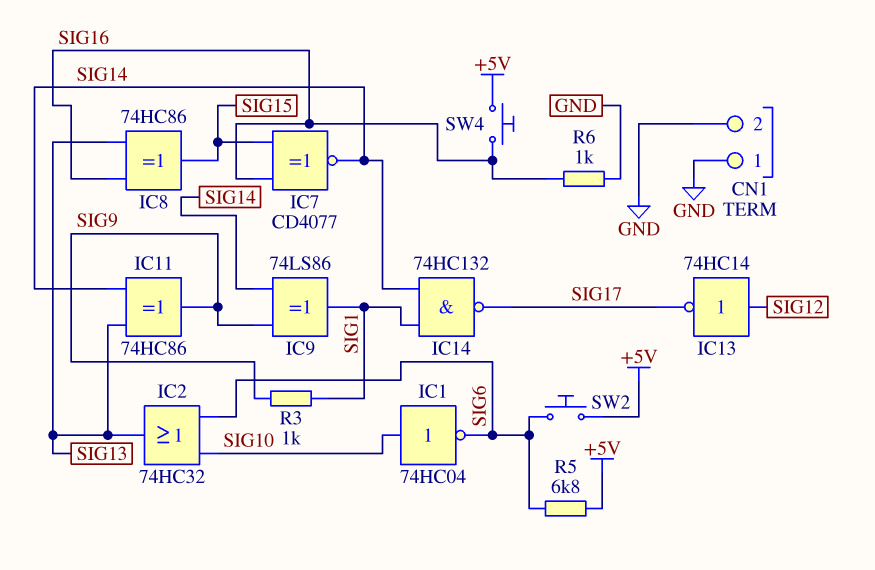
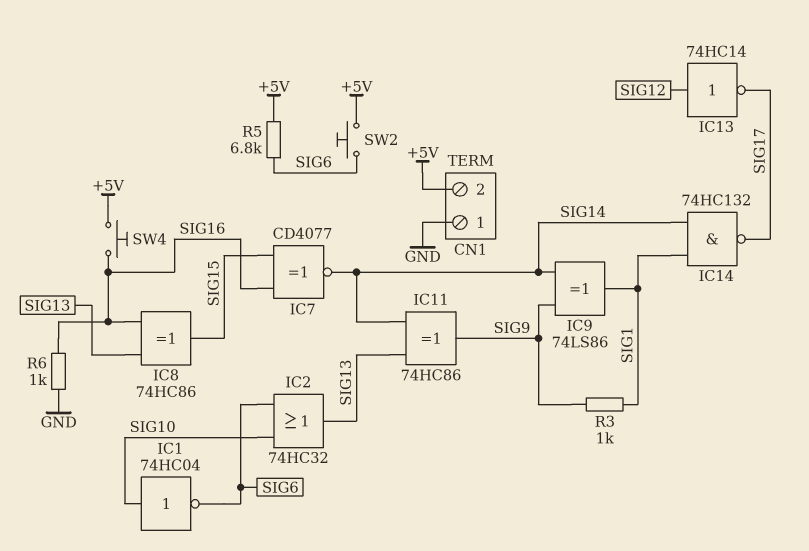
CN1 pin 2: GND -> +5V

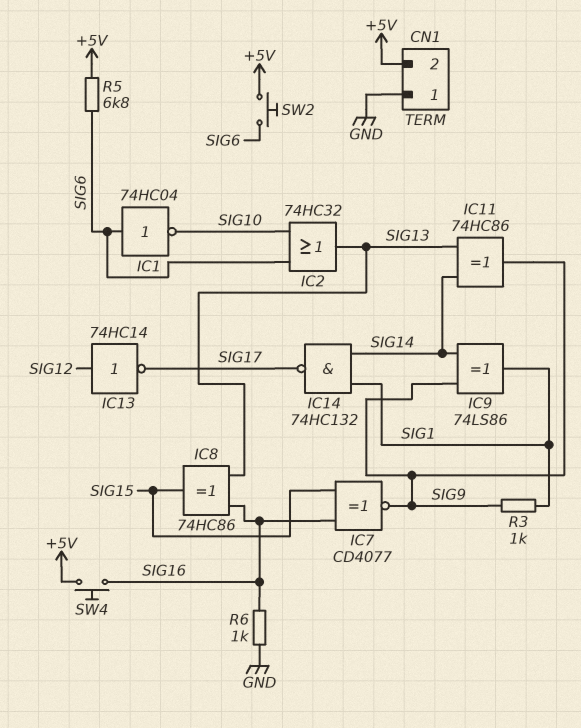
IC1: NOT 74HC04 (in SIG10, out SIG6) -> NOT 74HC04 (in SIG6, out SIG10)
IC7: XNOR CD4077 (in SIG15, in SIG16, out SIG14) -> XNOR CD4077 (in SIG15, in SIG16, out SIG9)

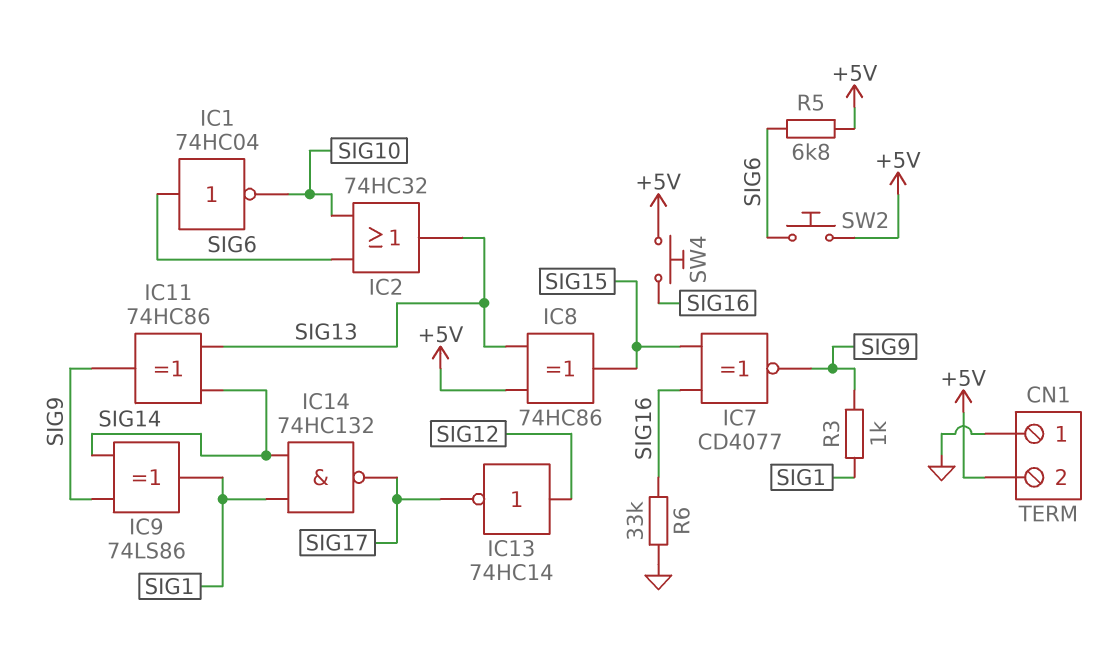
IC8: XOR 74HC86 (in SIG13, in SIG16, out SIG15) -> XOR 74HC86 (in +5V, in SIG13, out SIG15)
R6: 1k (GND, SIG16) -> 33k (GND, SIG16)

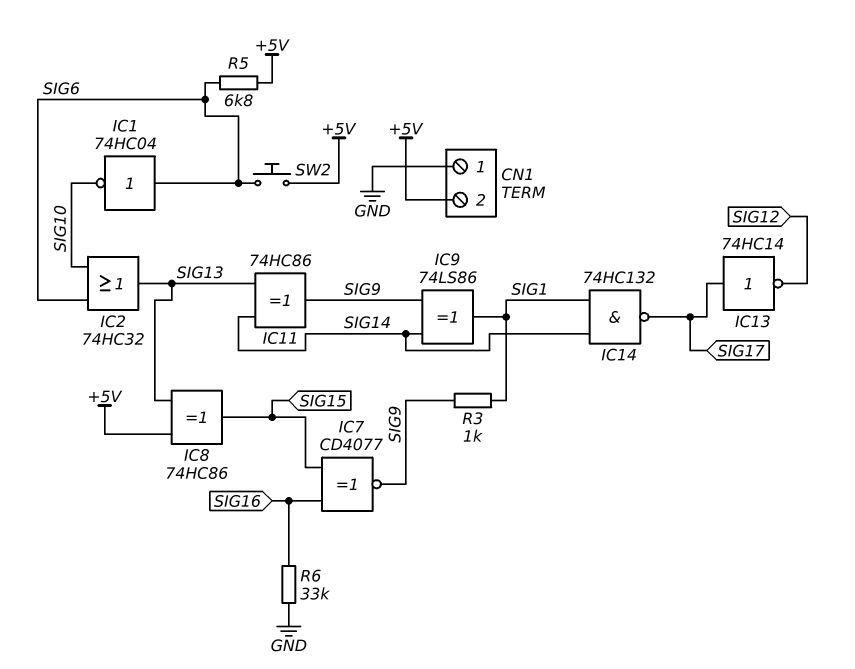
IC13: NOT 74HC14 (in SIG12, out SIG17) -> NOT 74HC14 (in SIG17, out SIG12)
SW4: button (+5V, SIG16) -> none

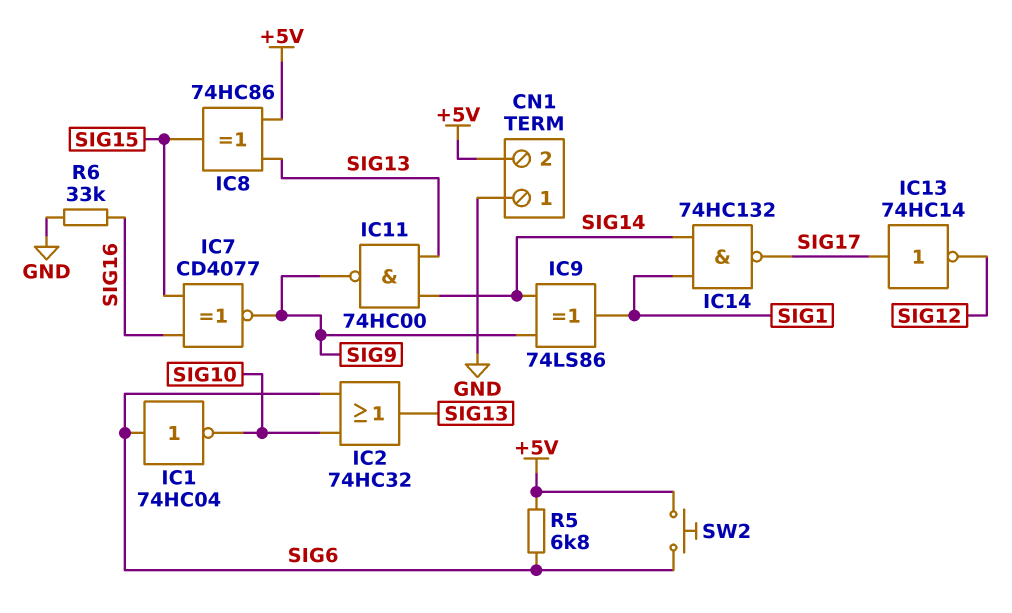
IC11: XOR 74HC86 (in SIG13, in SIG14, out SIG9) -> NAND 74HC00 (in SIG13, in SIG14, out SIG9)
R3: 1k (SIG1, SIG9) -> none

